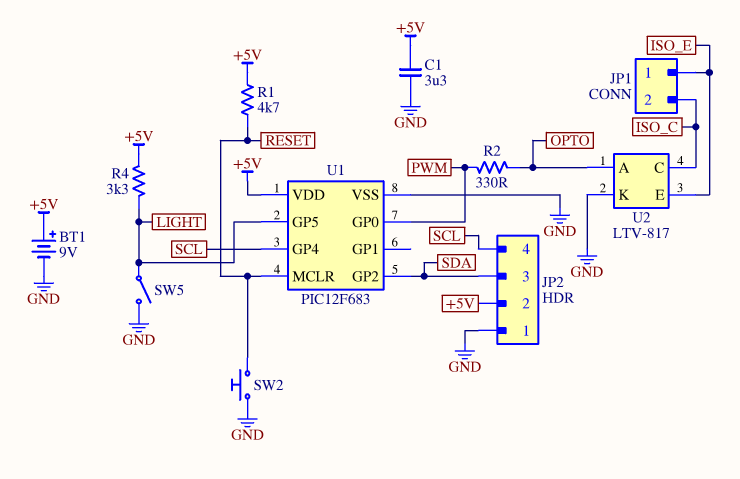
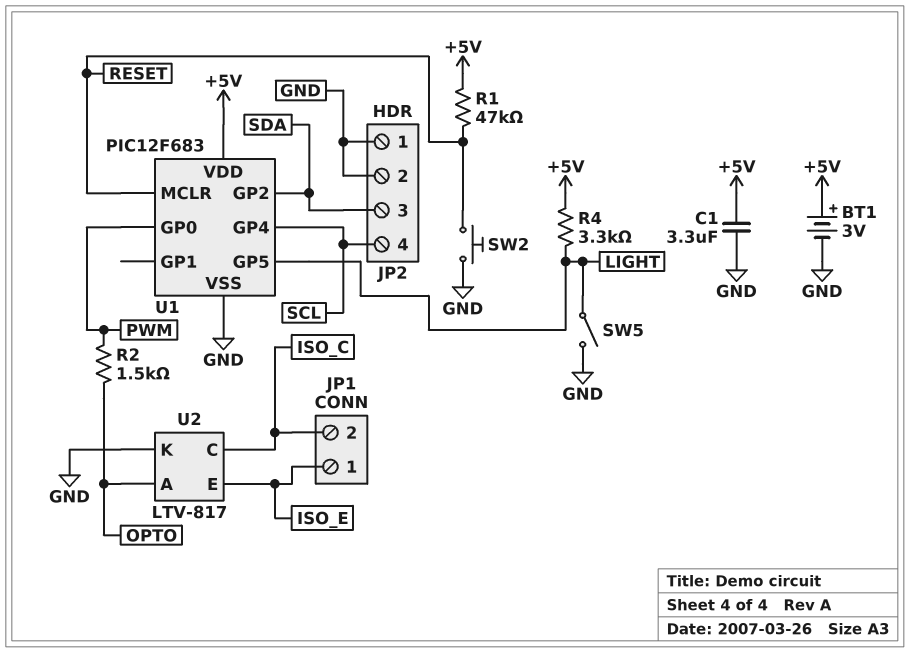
BT1: 9V (plus +5V, minus GND) -> 3V (plus +5V, minus GND)
JP2 pin 2: +5V -> GND
R1: 4.7k (+5V, RESET) -> 47k (+5V, RESET)
R2: 330 (OPTO, PWM) -> 1.5k (OPTO, PWM)

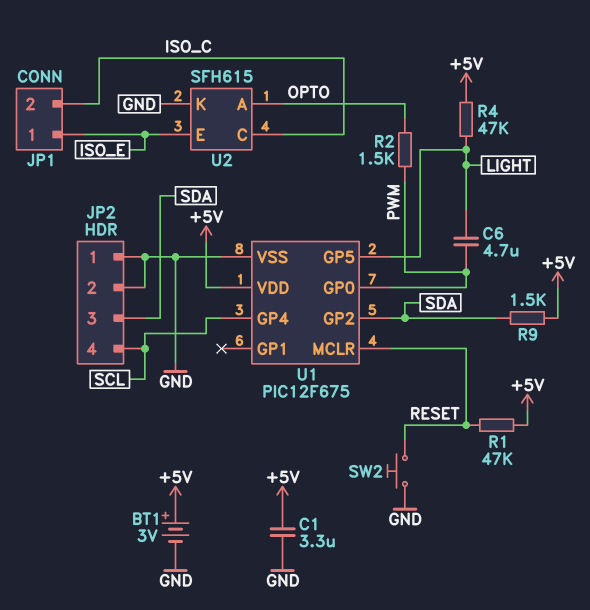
C6: none -> 4.7uF (LIGHT, PWM)
R4: 3.3k (+5V, LIGHT) -> 47k (+5V, LIGHT)
R9: none -> 1.5k (+5V, SDA)
SW5: switch (GND, LIGHT) -> none
U1: PIC12F683 -> PIC12F675
U2: LTV-817 -> SFH615

